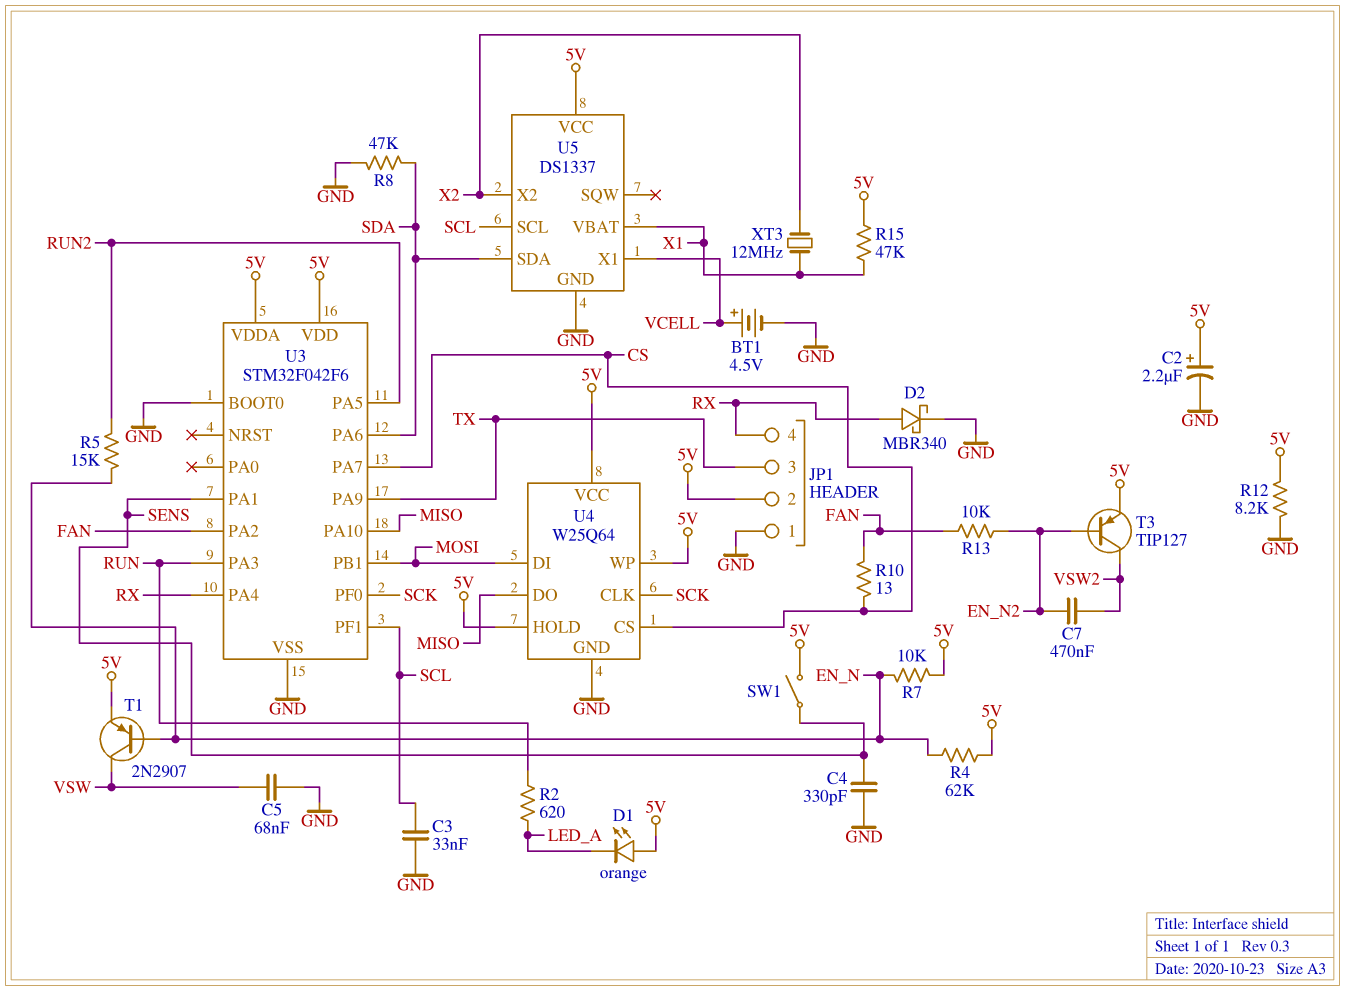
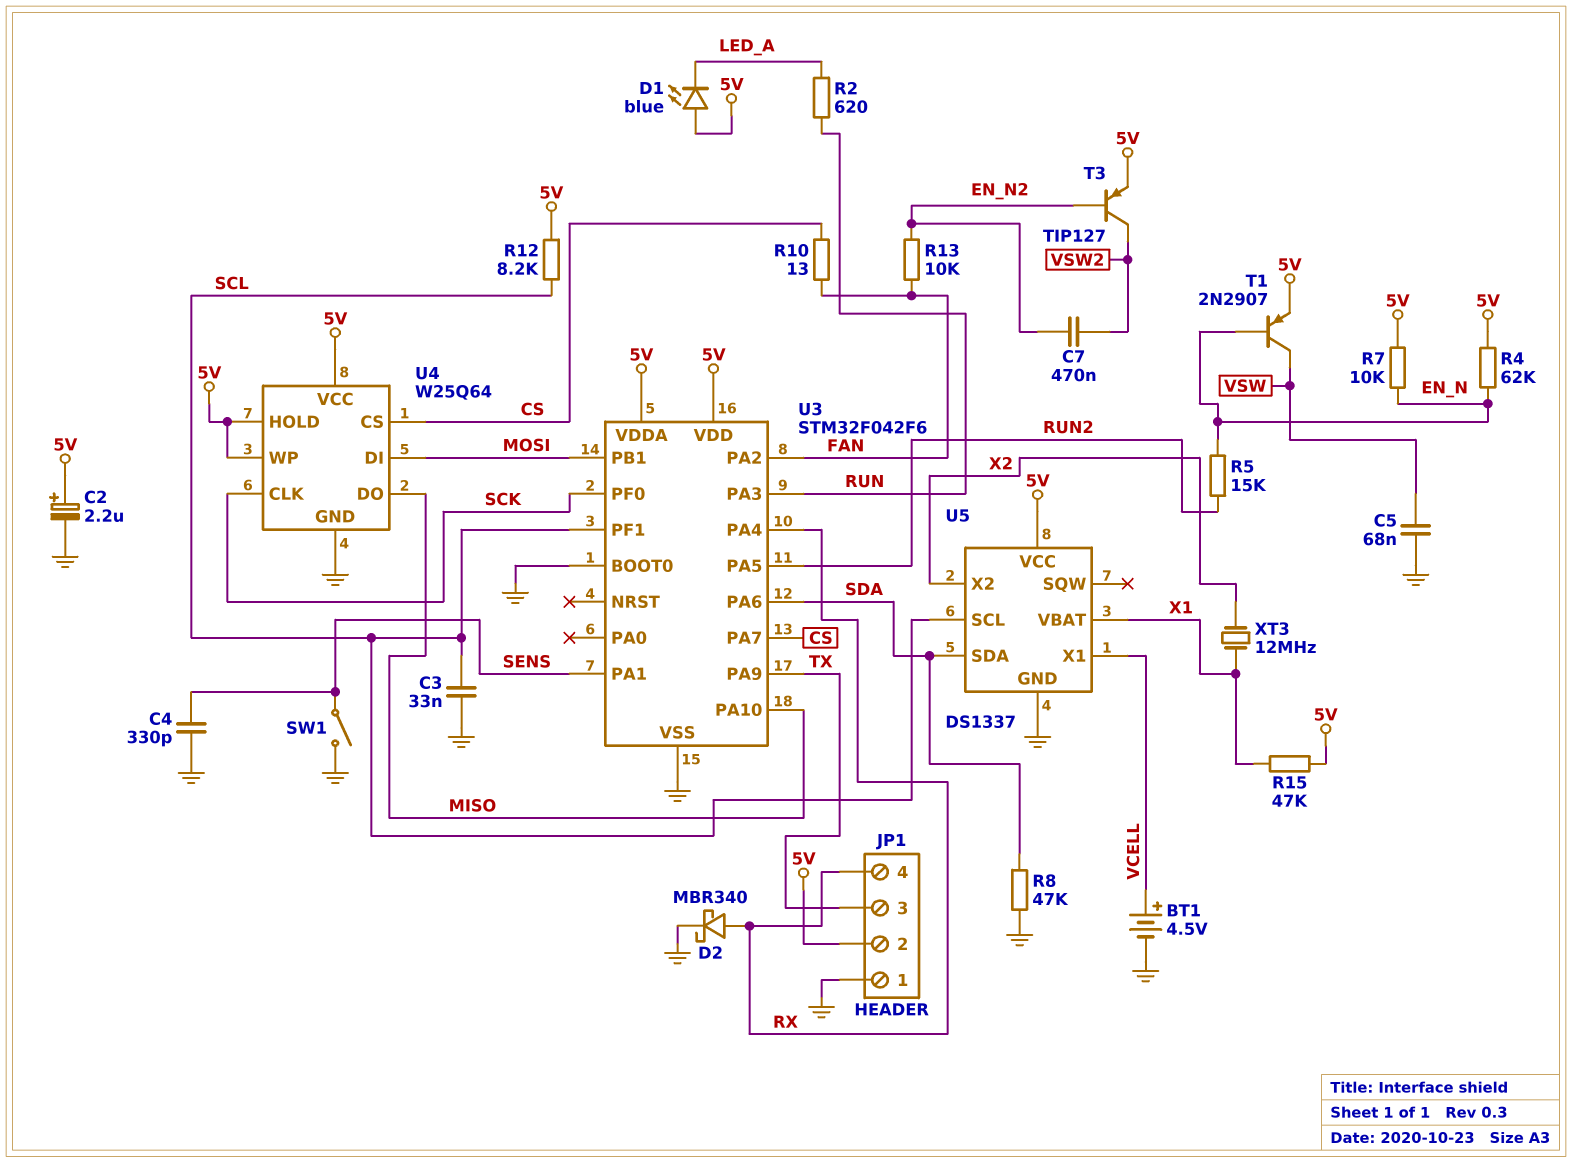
D1: LED orange (A 5V, K LED_A) -> LED blue (A 5V, K LED_A)
R12: 8.2k (5V, GND) -> 8.2k (5V, SCL)
SW1: switch (5V, SENS) -> switch (GND, SENS)

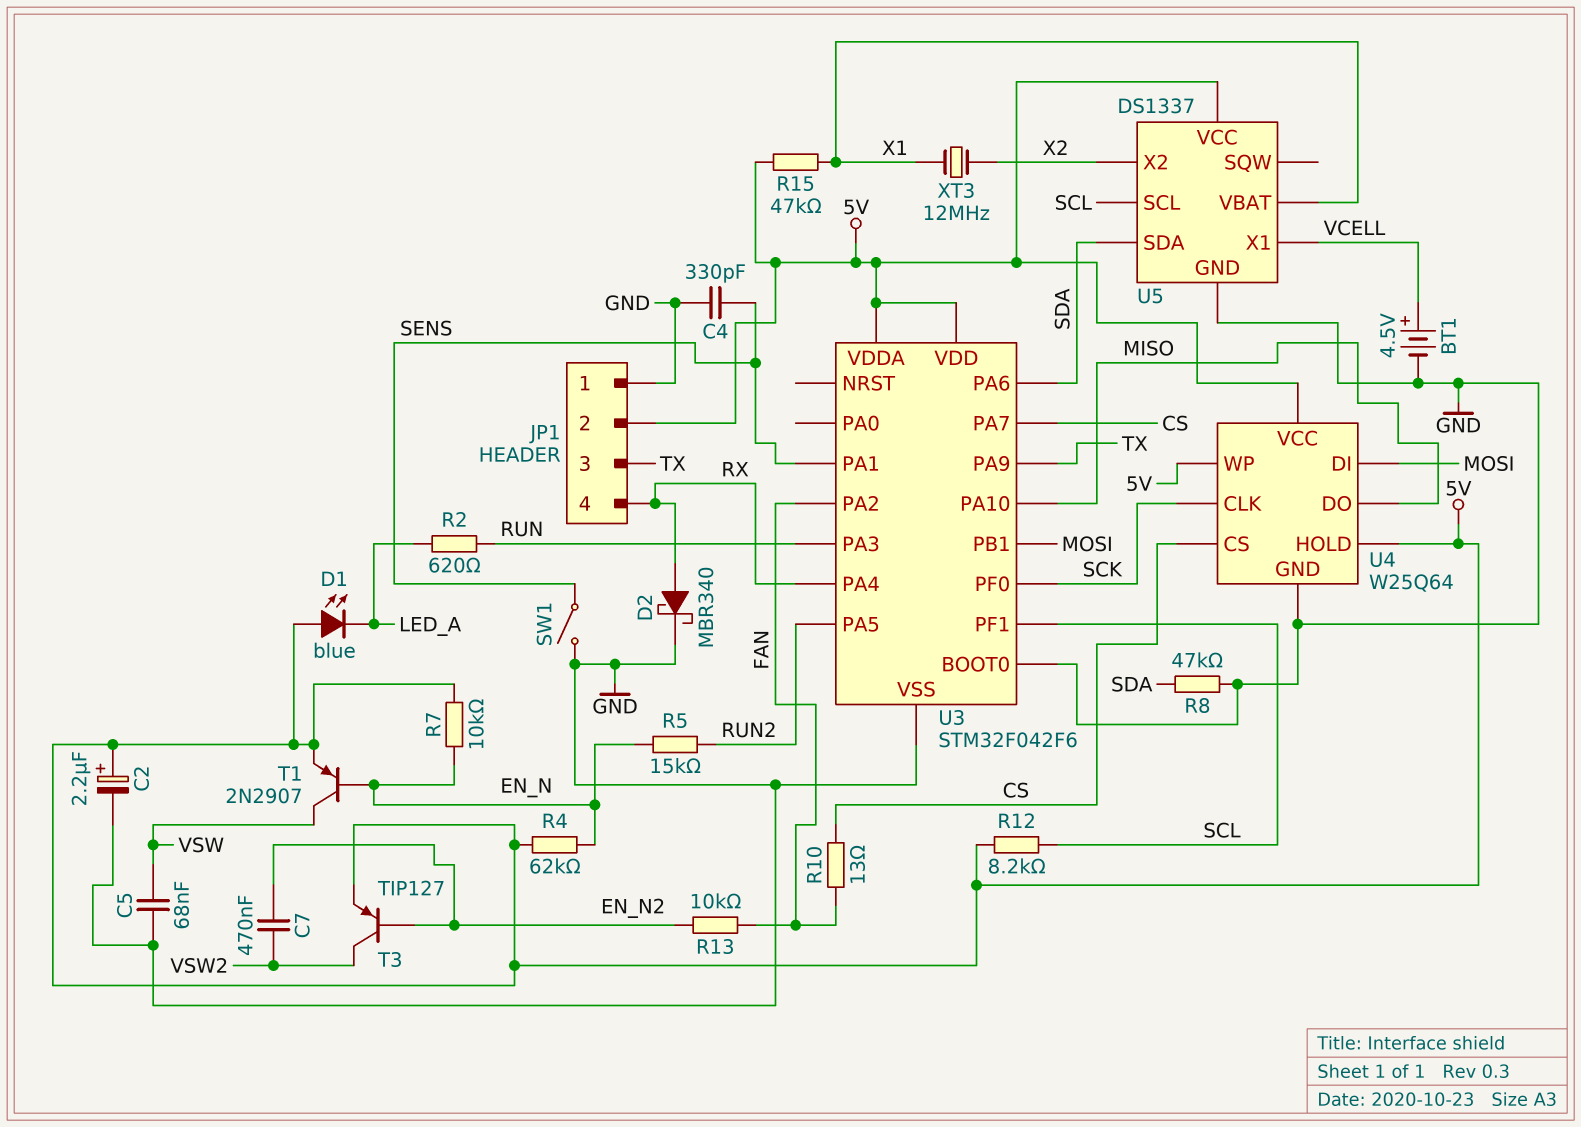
C3: 33nF (GND, SCL) -> none

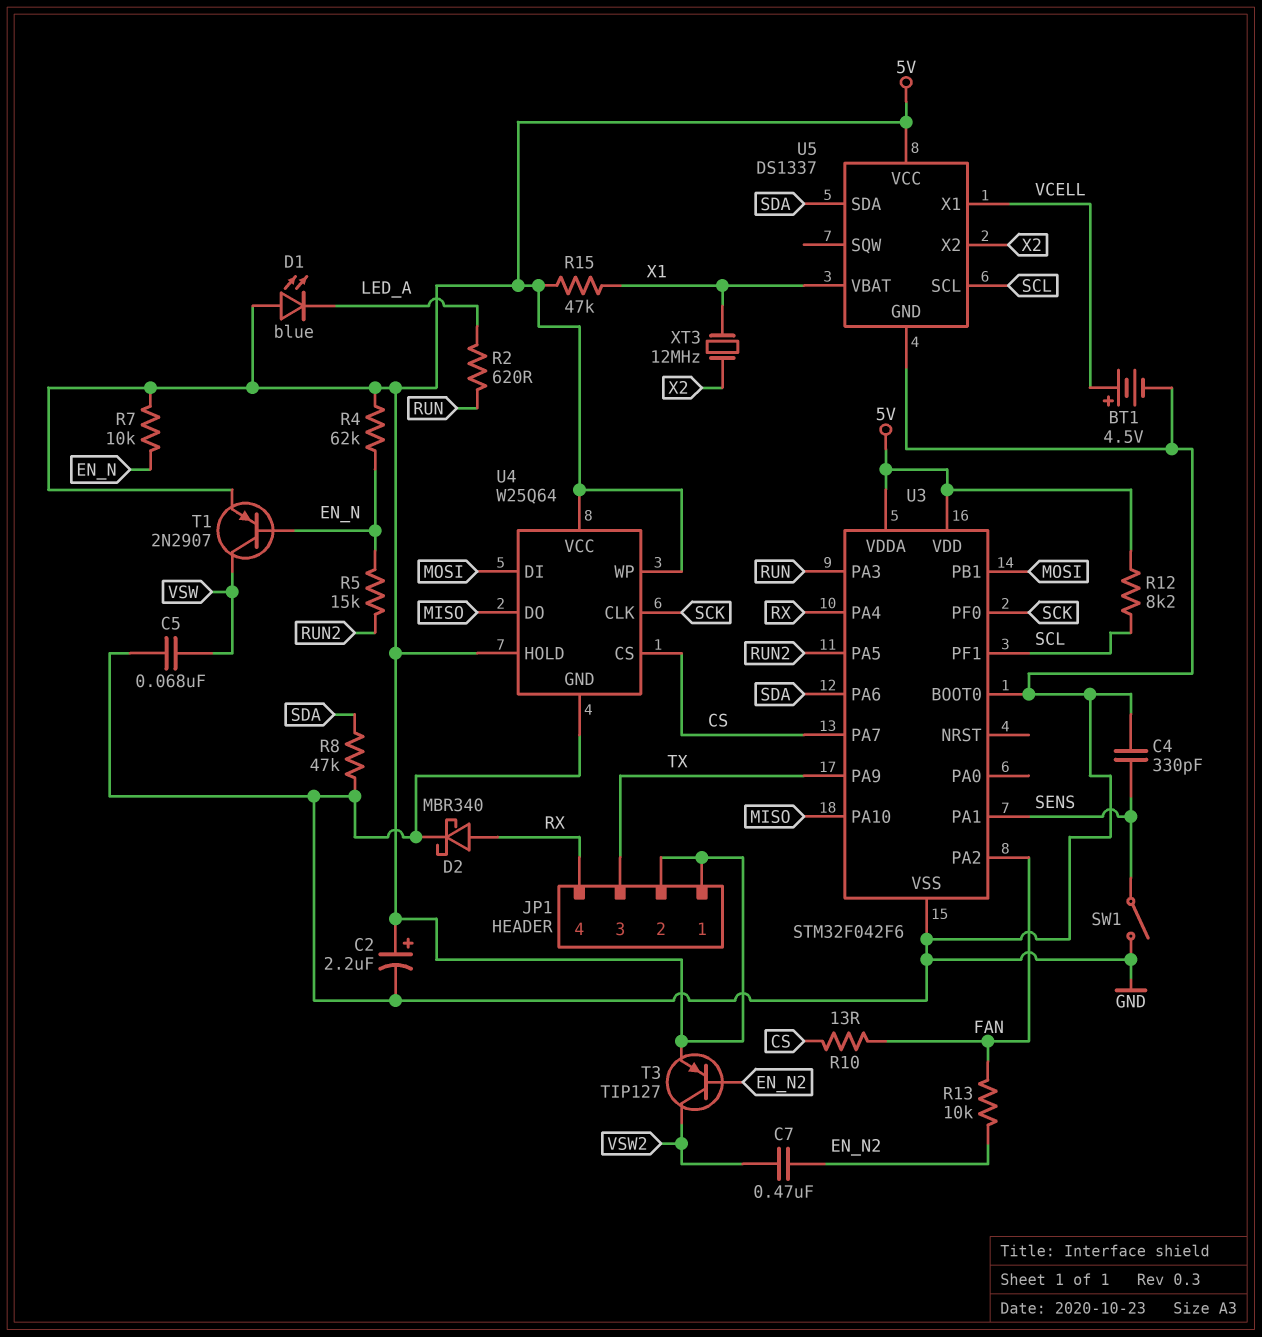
JP1 pin 1: GND -> 5V

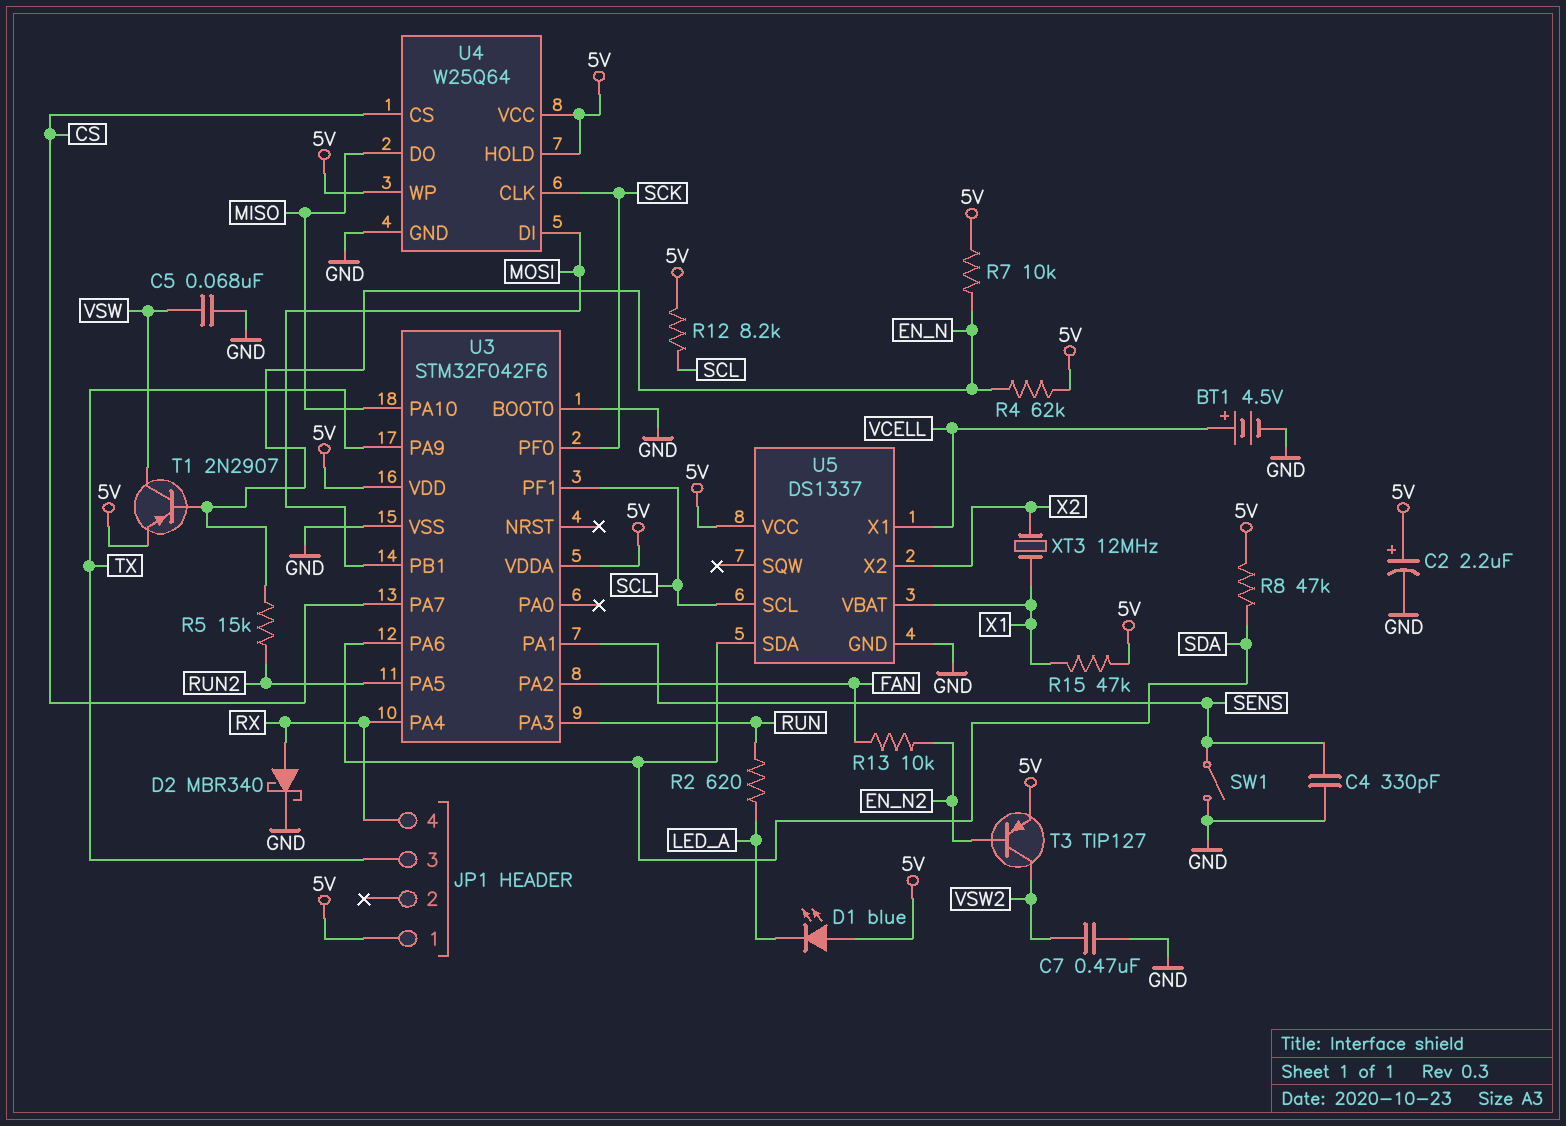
C7: 470nF (EN_N2, VSW2) -> 470nF (GND, VSW2)
JP1 pin 2: 5V -> none
R8: 47k (GND, SDA) -> 47k (5V, SDA)
R10: 13 (CS, FAN) -> none

